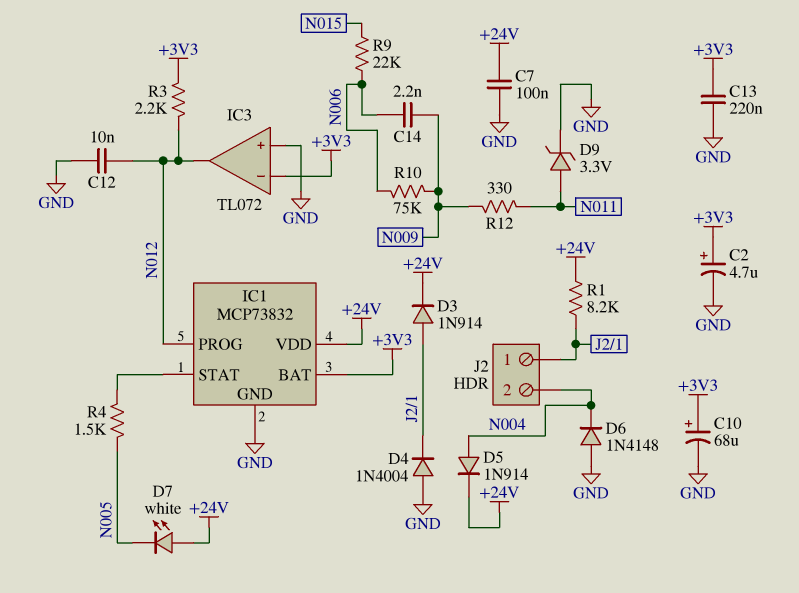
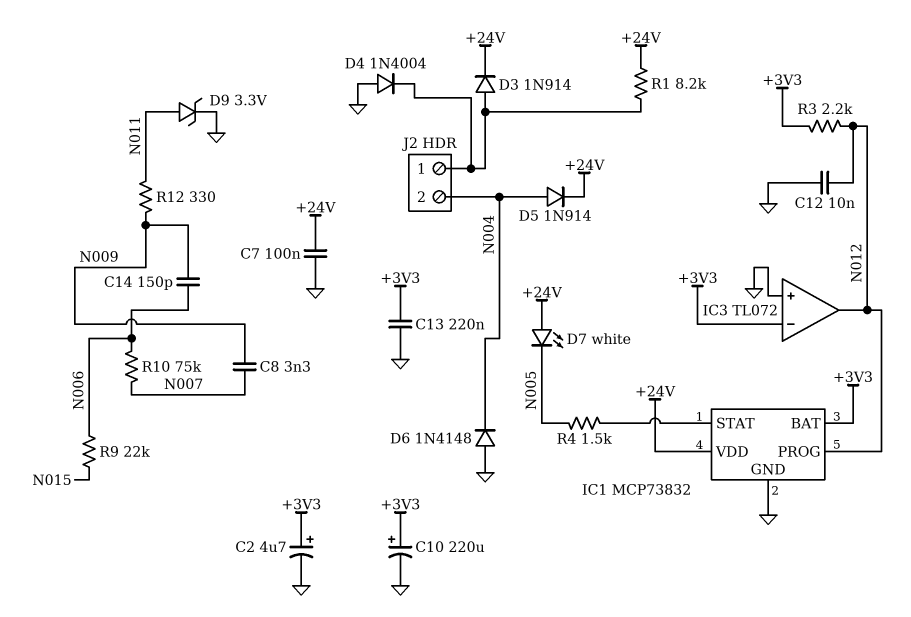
C8: none -> 3.3nF (N007, N009)
C10: 68uF (plus +3V3, minus GND) -> 220uF (plus +3V3, minus GND)
C14: 2.2nF (N006, N009) -> 150pF (N006, N009)
R10: 75k (N006, N009) -> 75k (N006, N007)

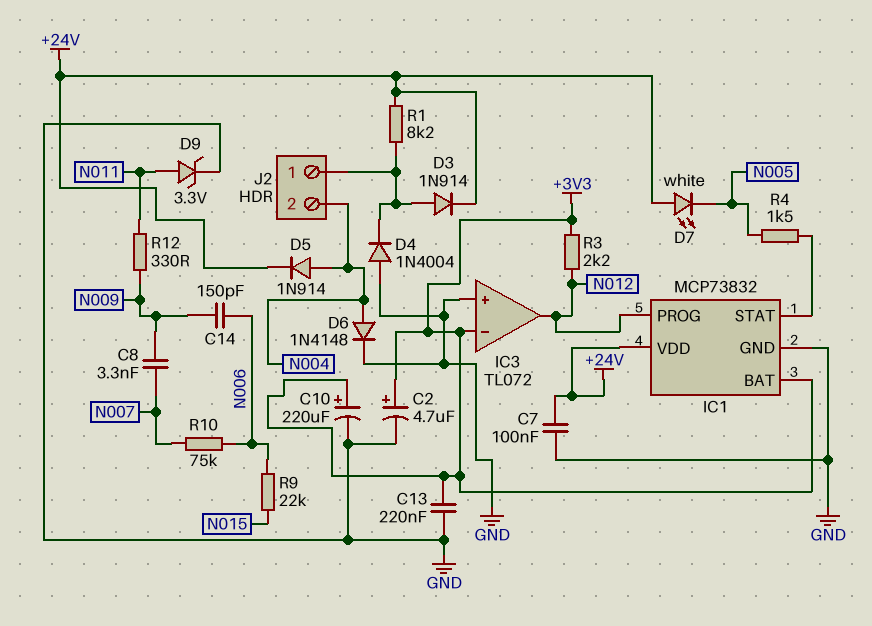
C12: 10nF (GND, N012) -> none
D6: diode 1N4148 (A GND, K N004) -> diode 1N4148 (A N004, K GND)

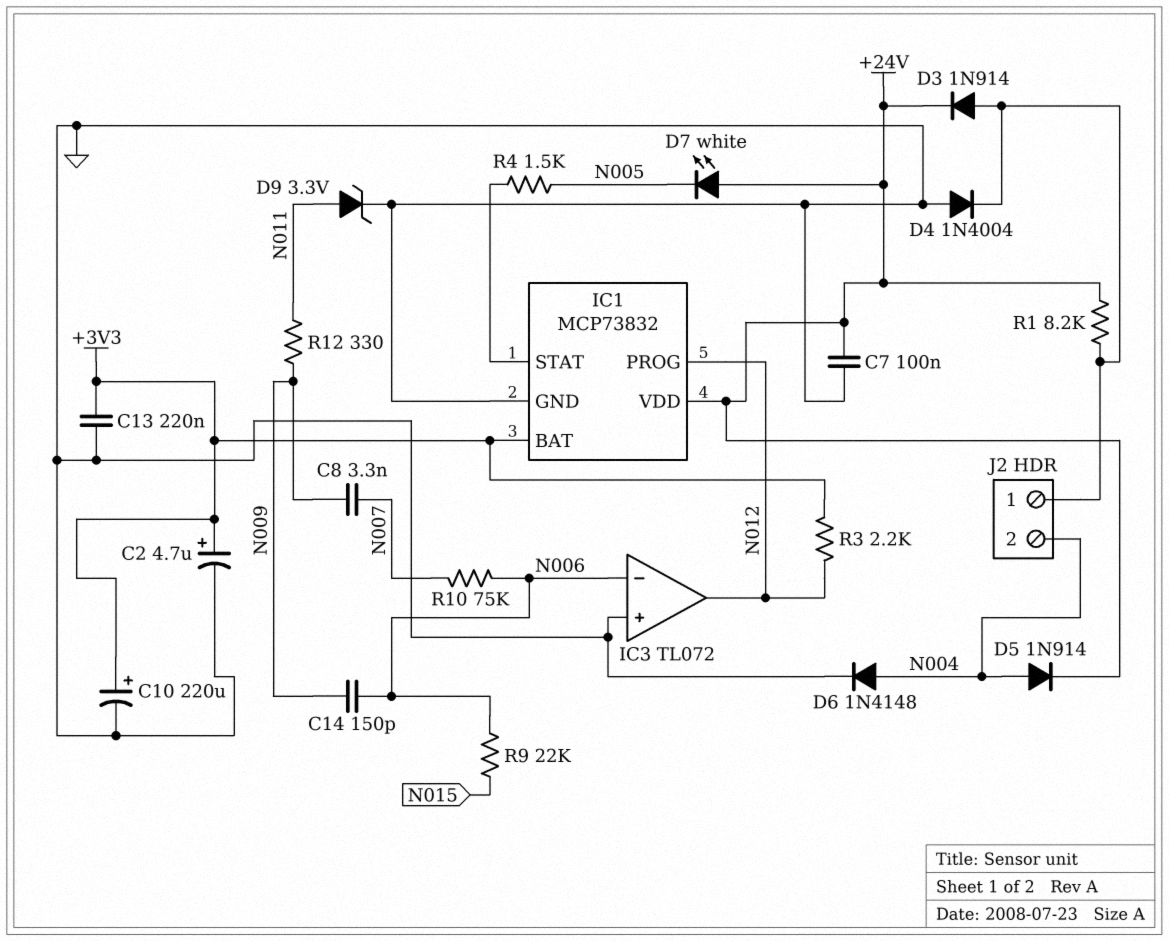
IC3 pin in-: +3V3 -> N006

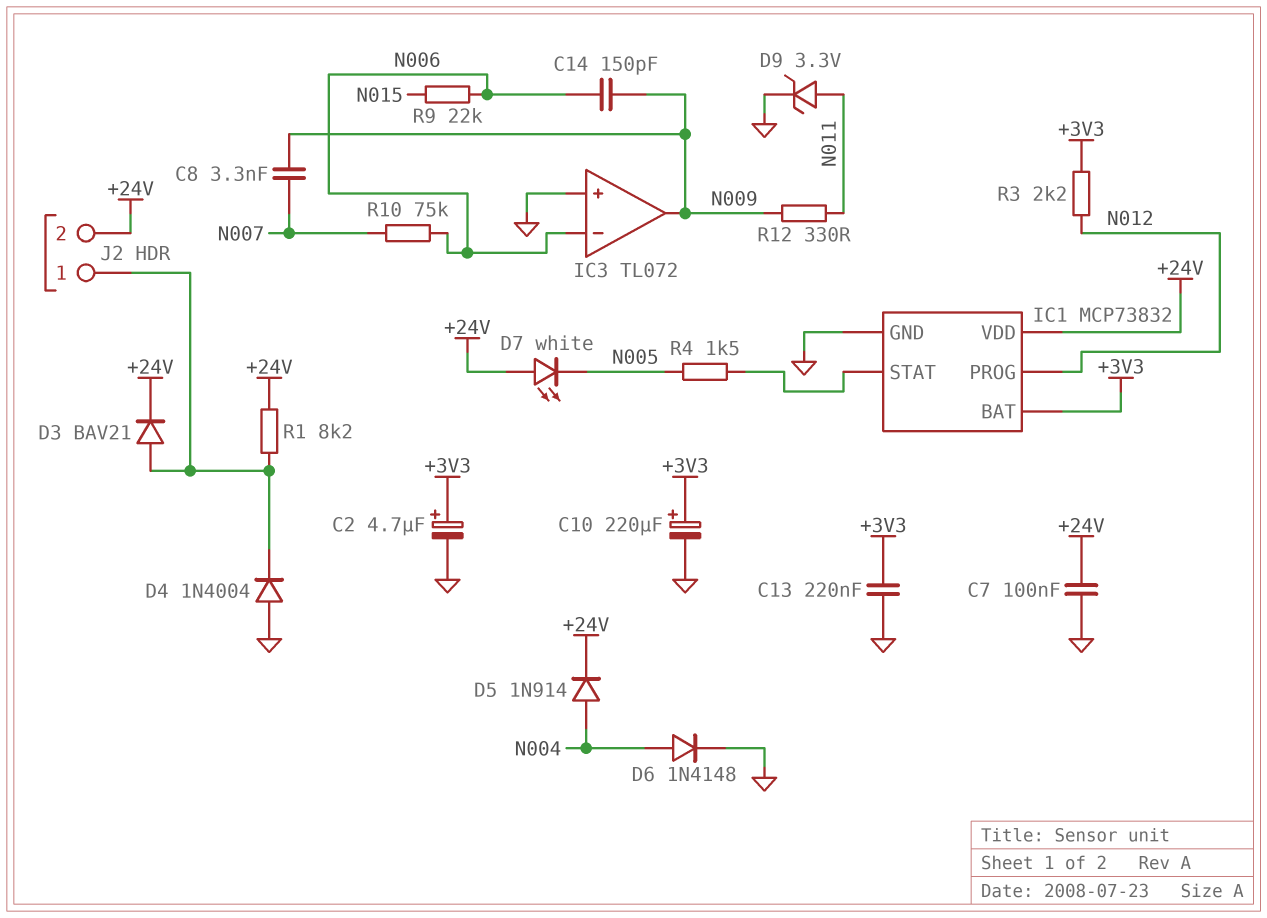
D3: diode 1N914 (A J2/1, K +24V) -> diode BAV21 (A J2/1, K +24V)
IC3 pin out: N012 -> N009
J2 pin 2: N004 -> +24V

